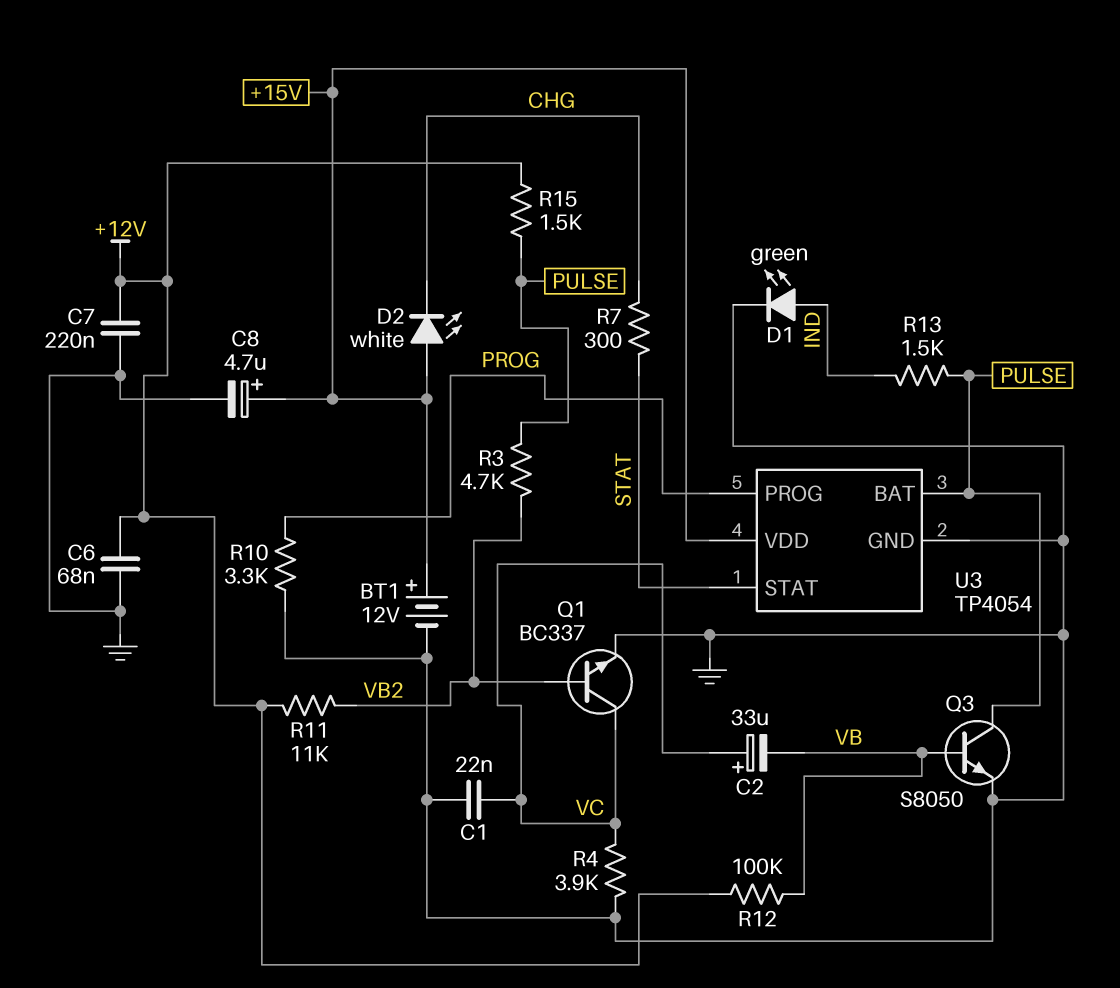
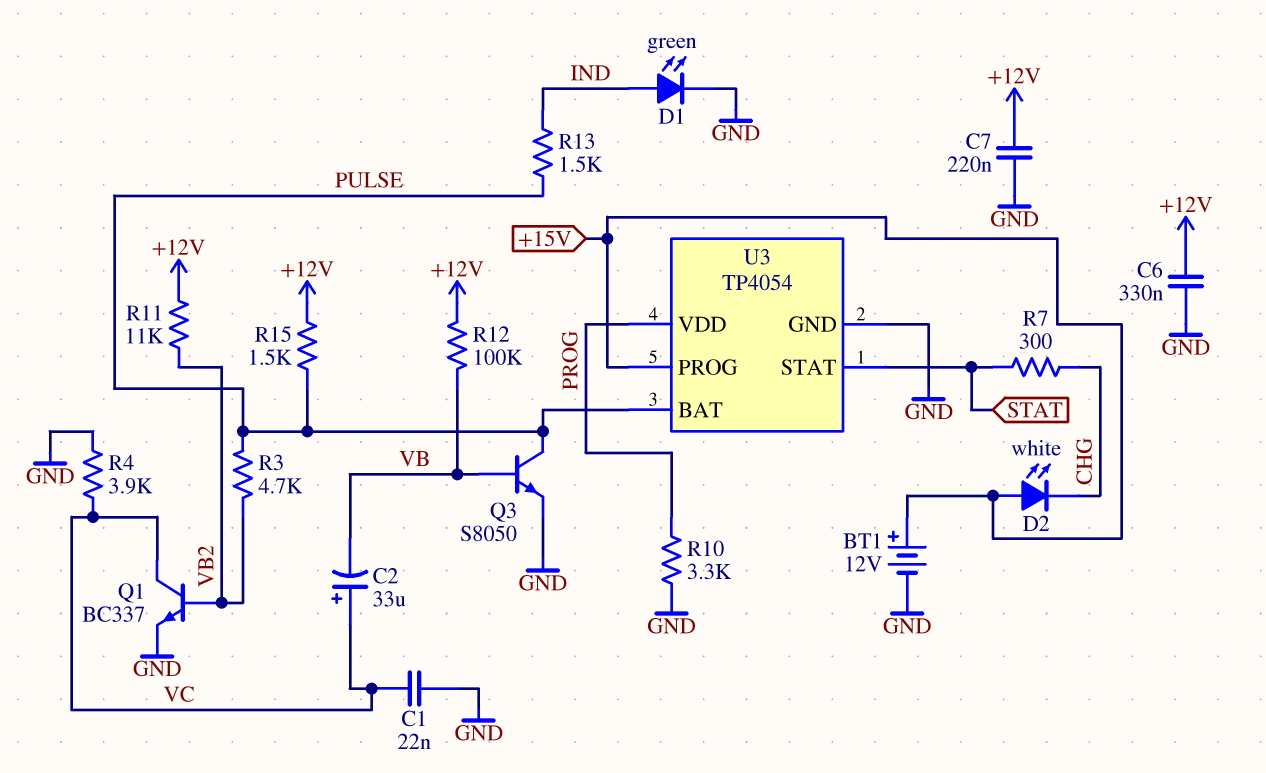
C6: 68nF (+12V, GND) -> 330nF (+12V, GND)
C8: 4.7uF (plus +15V, minus GND) -> none
U3 pin PROG: PROG -> +15V
U3 pin VDD: +15V -> PROG

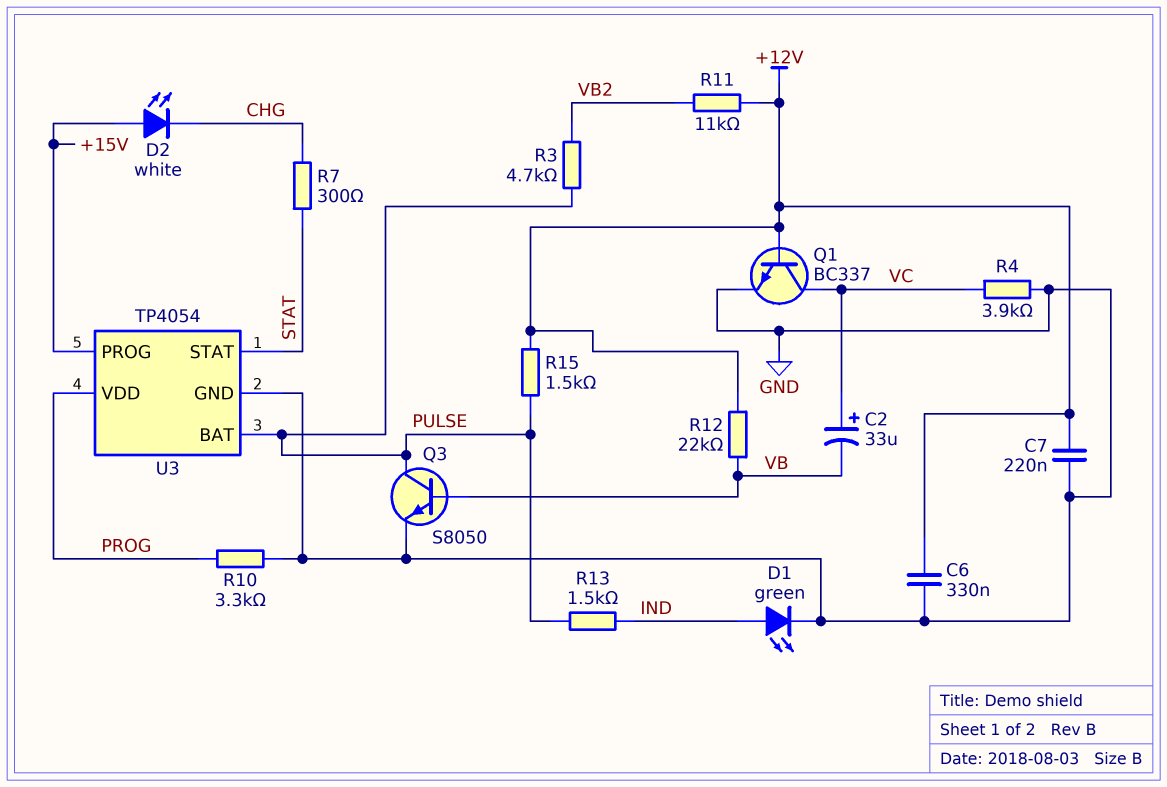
BT1: 12V (plus +15V, minus GND) -> none
C1: 22nF (GND, VC) -> none
Q1: NPN BC337 (B VB2, C VC, E GND) -> NPN BC337 (B +12V, C VC, E GND)
R12: 100k (+12V, VB) -> 22k (+12V, VB)

